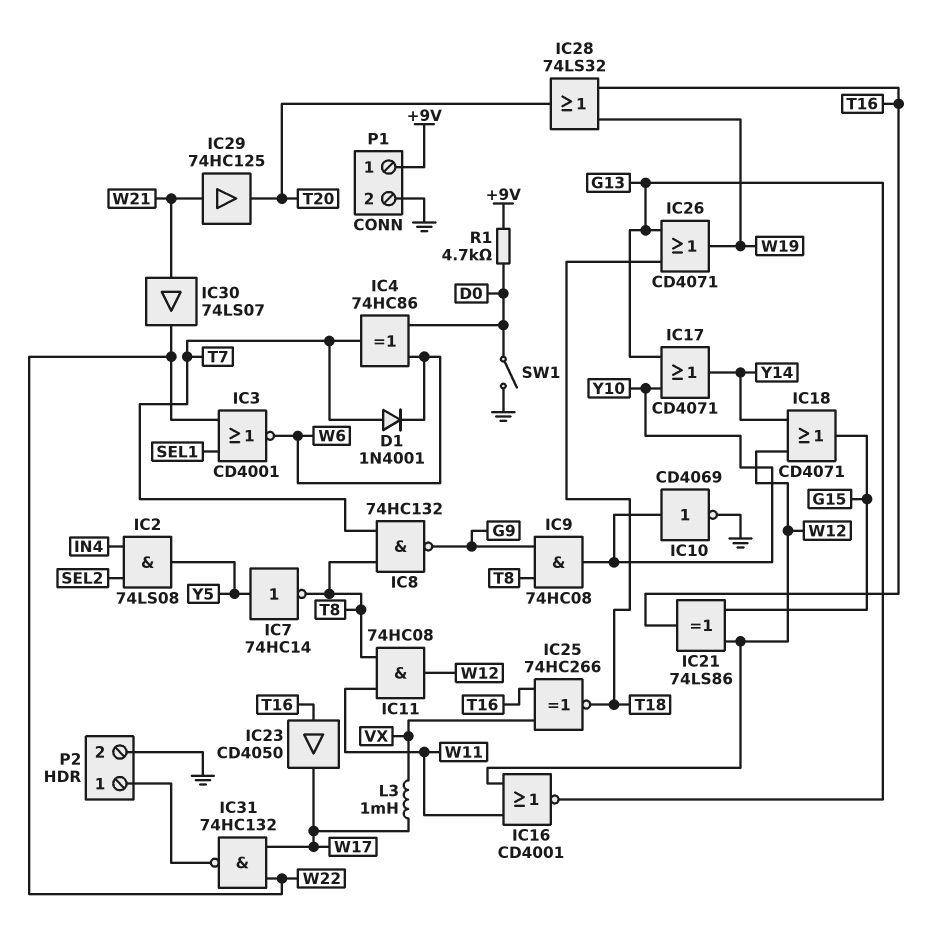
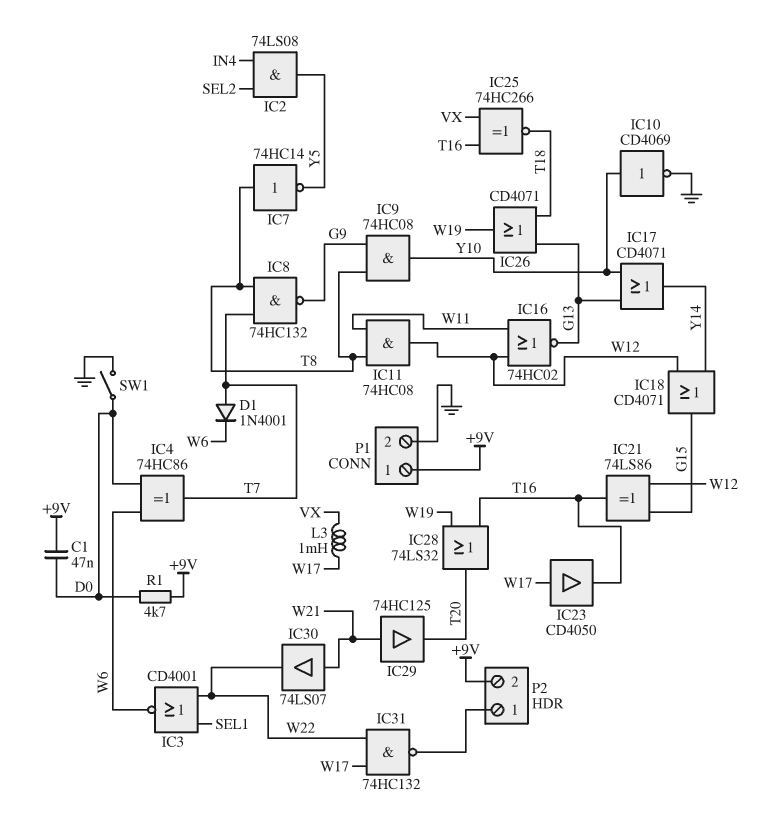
C1: none -> 47nF (+9V, D0)
IC7: NOT 74HC14 (in Y5, out T8) -> NOT 74HC14 (in T8, out Y5)
IC16: NOR CD4001 (in W11, in W12, out G13) -> NOR 74HC02 (in W11, in W12, out G13)
IC23: buffer CD4050 (in T16, out W17) -> buffer CD4050 (in W17, out T16)
P2 pin 2: GND -> +9V

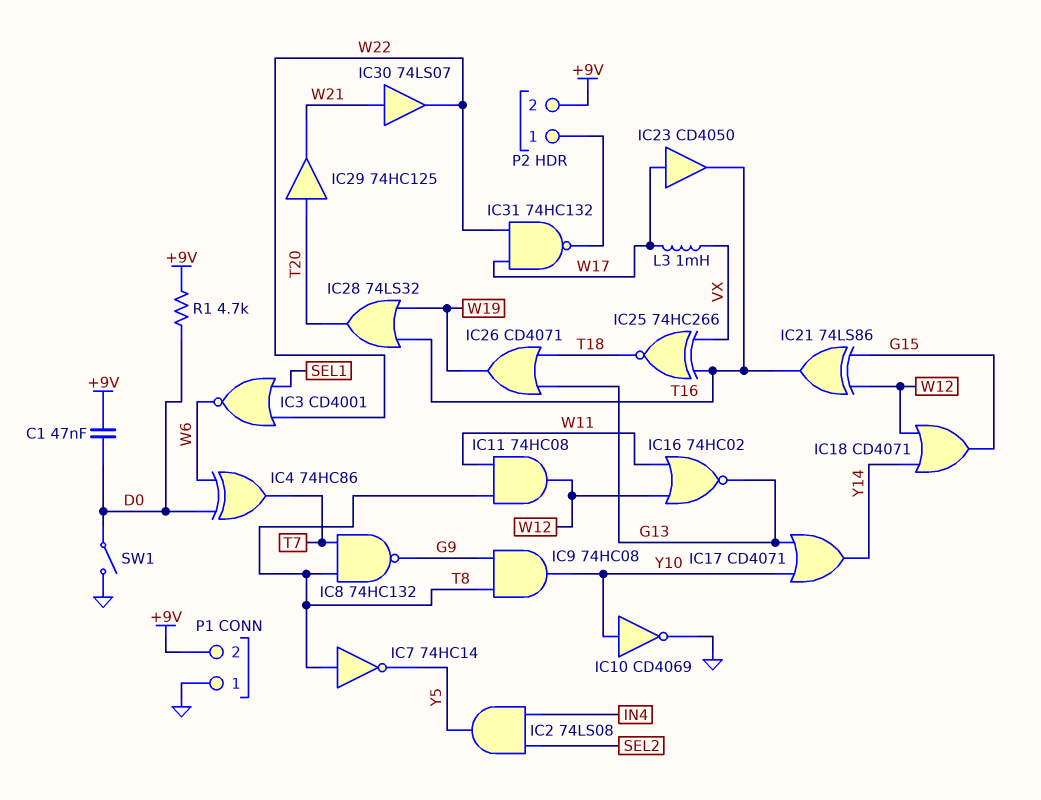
D1: diode 1N4001 (A T7, K W6) -> none
IC29: buffer 74HC125 (in W21, out T20) -> buffer 74HC125 (in T20, out W21)
P1 pin 1: +9V -> GND
P1 pin 2: GND -> +9V

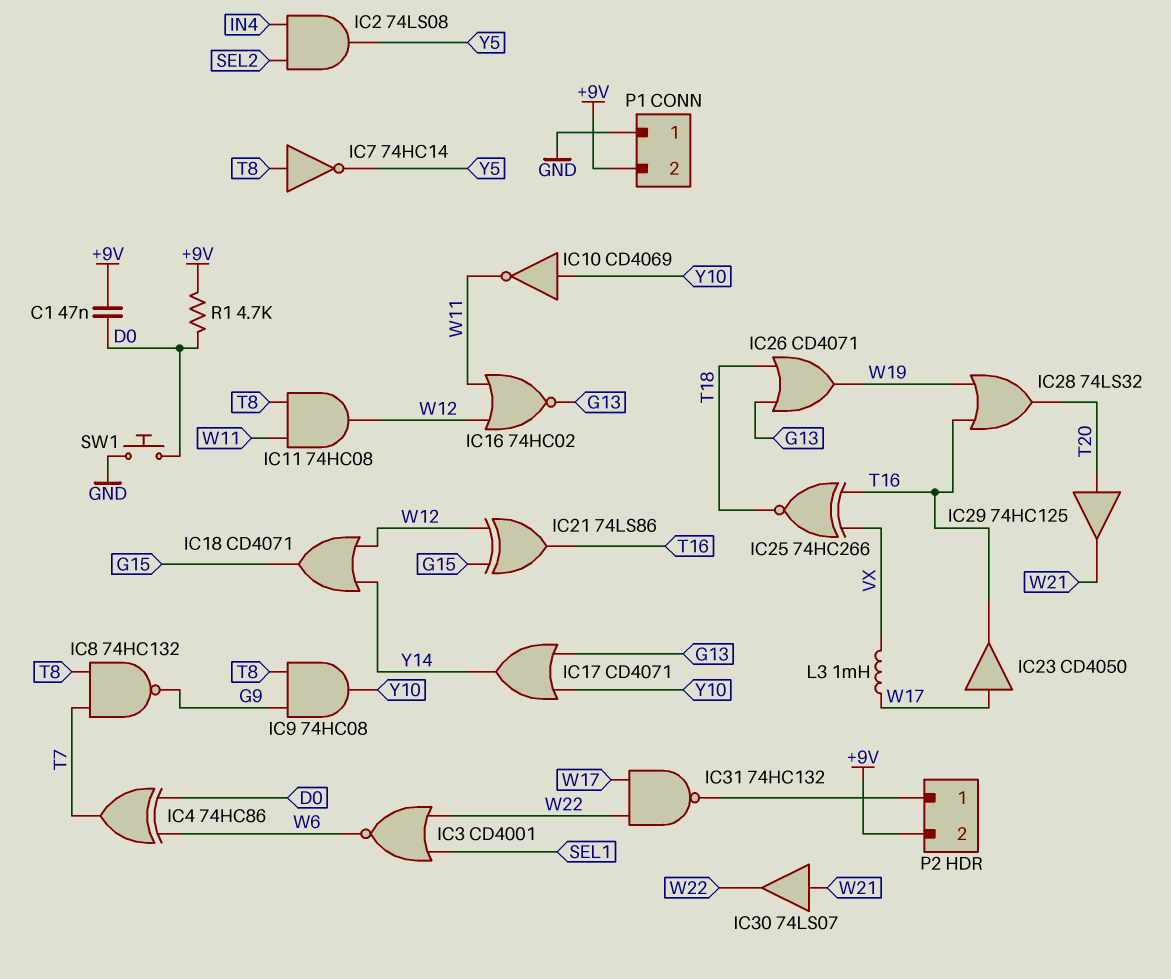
IC10: NOT CD4069 (in Y10, out GND) -> NOT CD4069 (in Y10, out W11)
SW1: switch (D0, GND) -> button (D0, GND)

